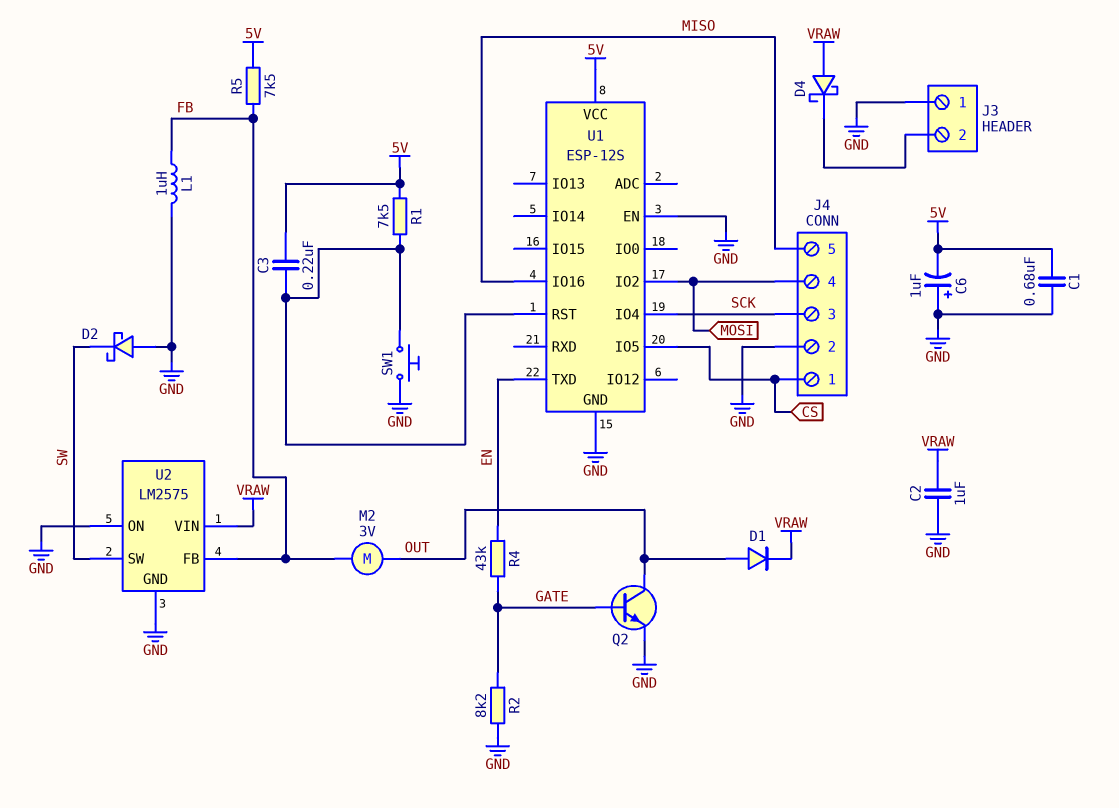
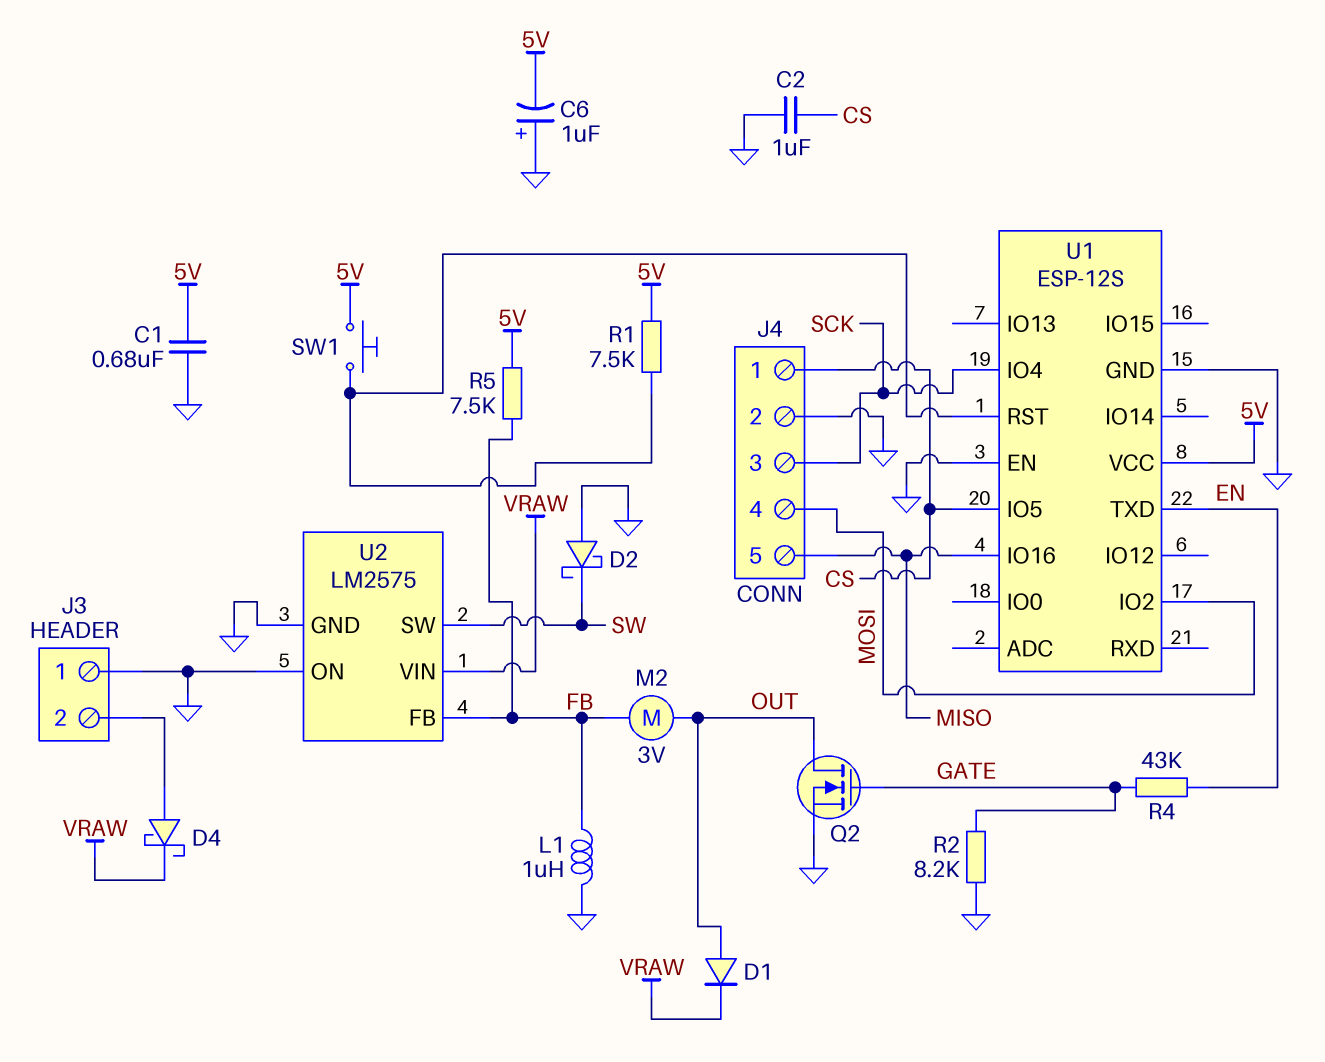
C2: 1uF (GND, VRAW) -> 1uF (CS, GND)
C3: 220nF (5V, U1/RST) -> none
D4: schottky (A VRAW, K J3/2) -> schottky (A J3/2, K VRAW)
Q2: NPN (B GATE, C OUT, E GND) -> NMOS (G GATE, D OUT, S GND)
SW1: button (GND, U1/RST) -> button (5V, U1/RST)

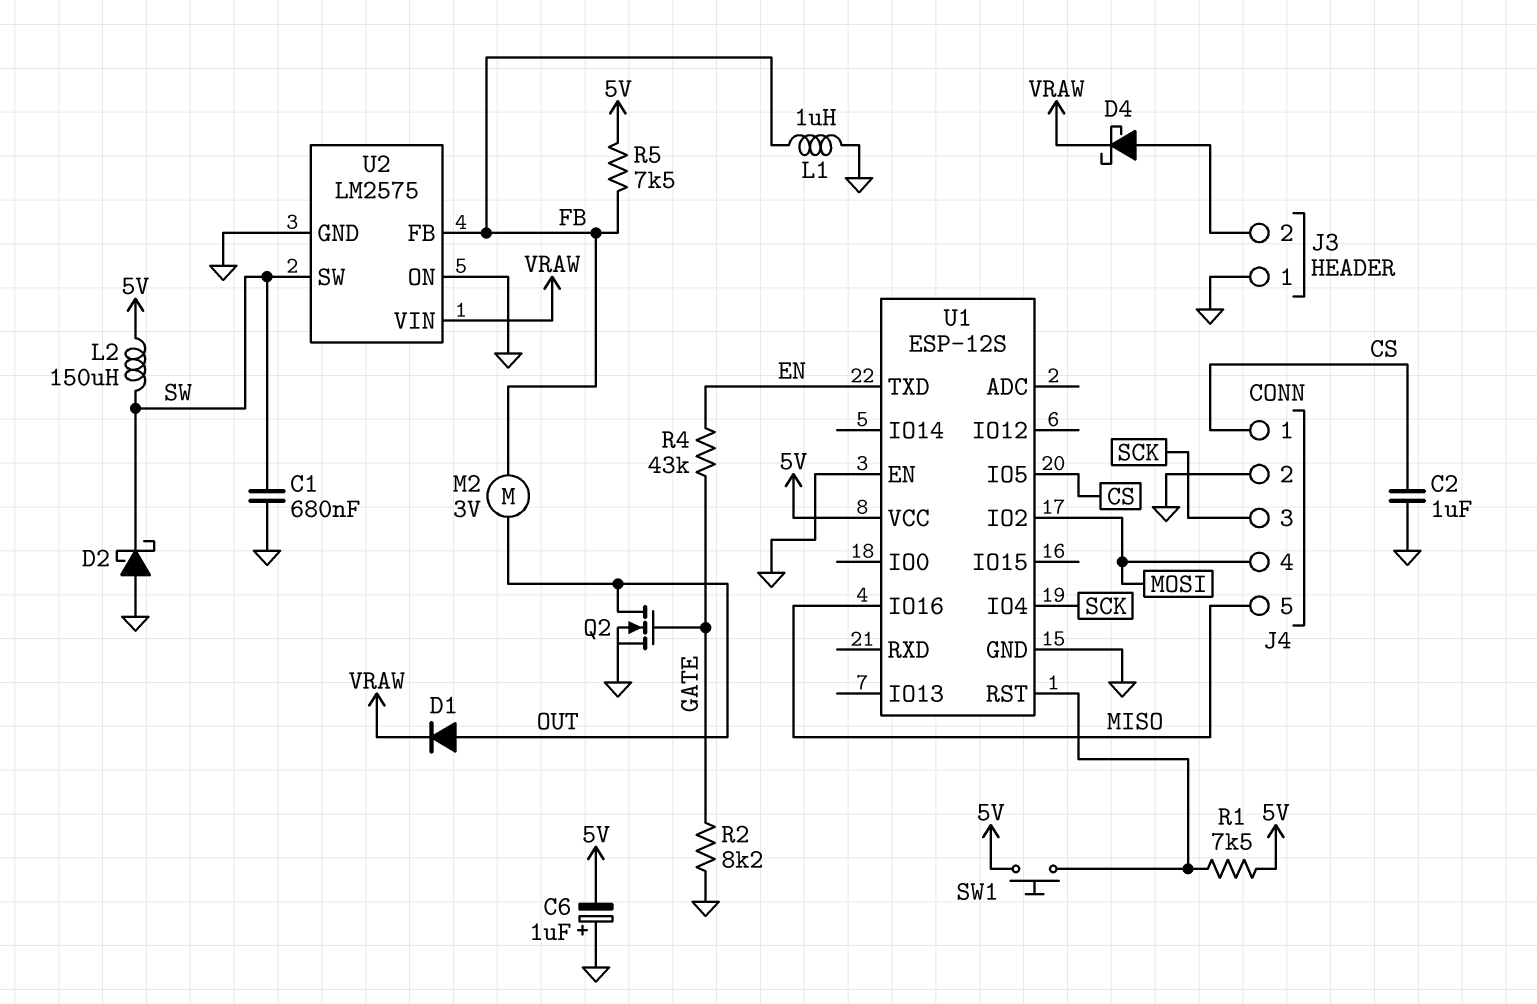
C1: 680nF (5V, GND) -> 680nF (GND, SW)
L2: none -> 150uH (5V, SW)

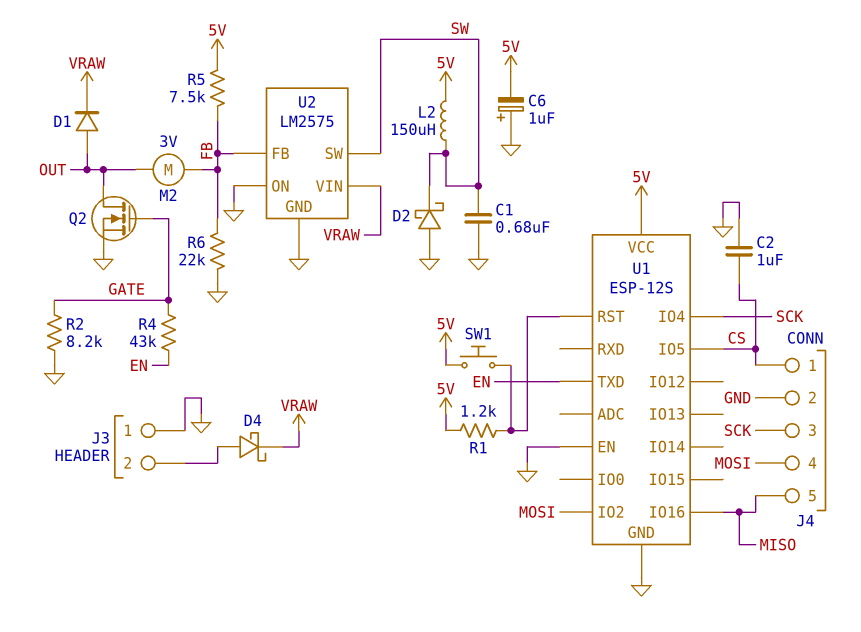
L1: 1uH (FB, GND) -> none
R1: 7.5k (5V, U1/RST) -> 1.2k (5V, U1/RST)
R6: none -> 22k (FB, GND)

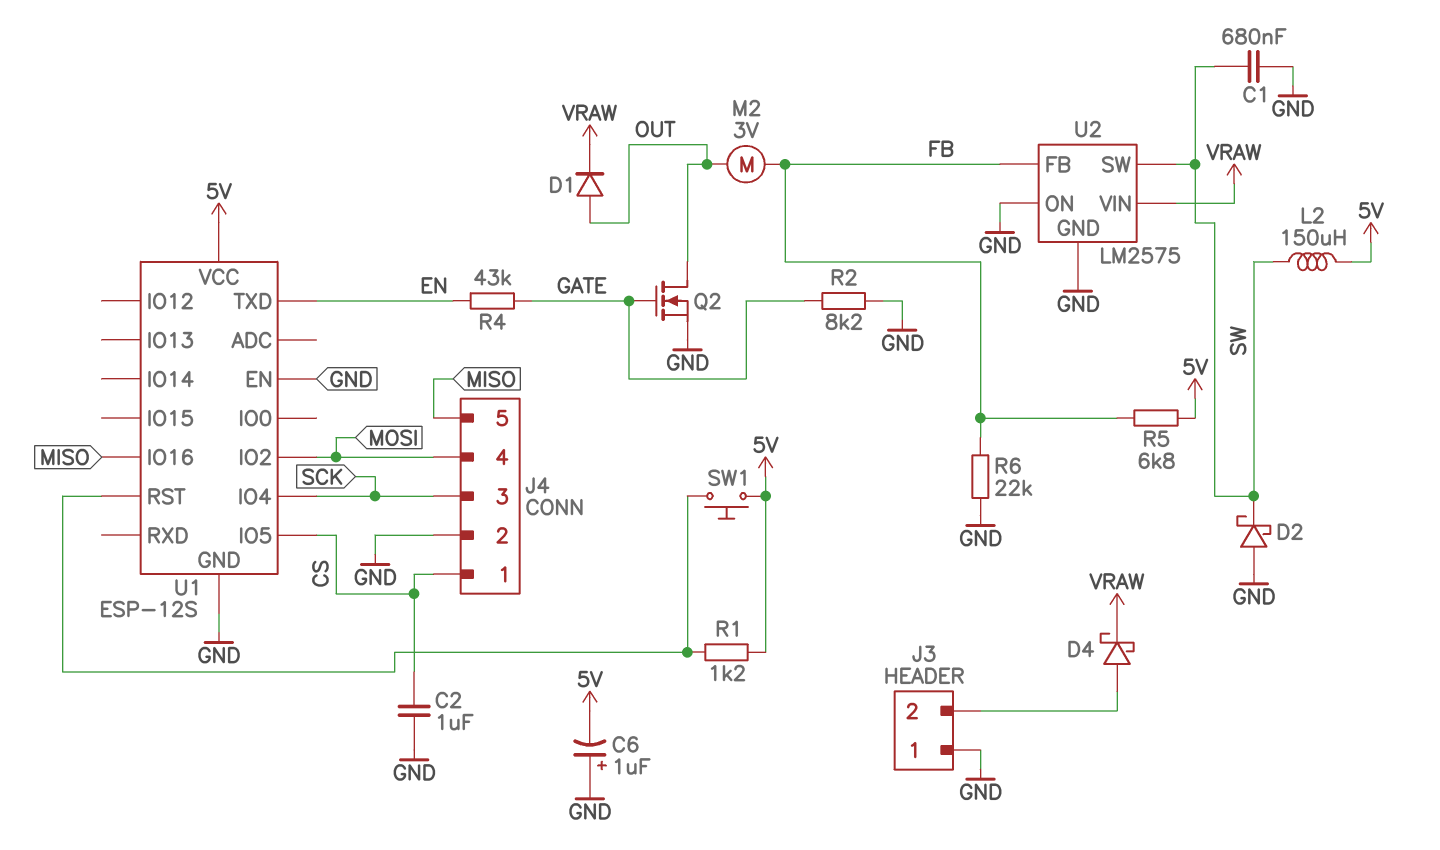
R5: 7.5k (5V, FB) -> 6.8k (5V, FB)

